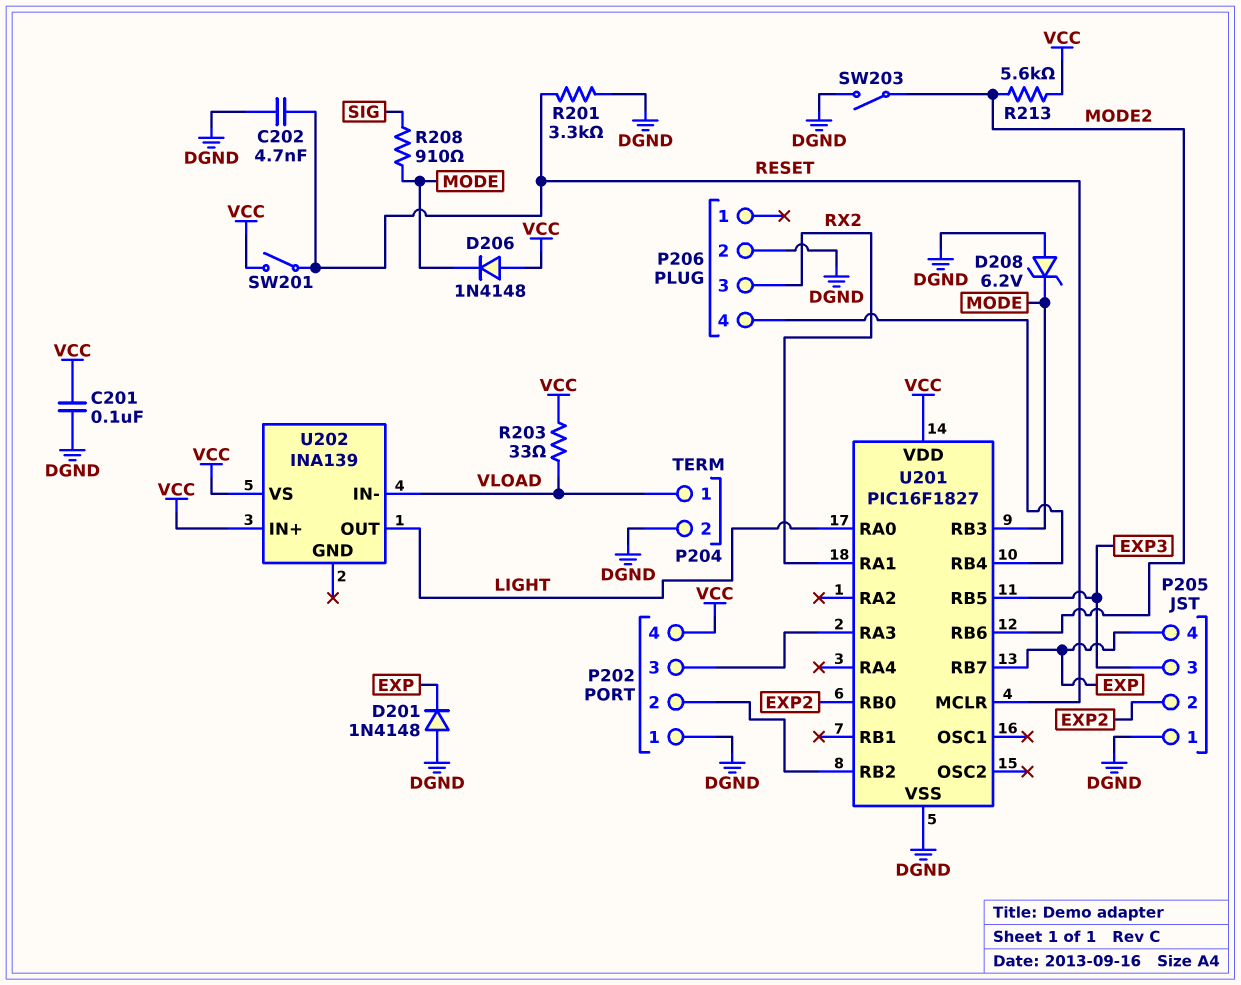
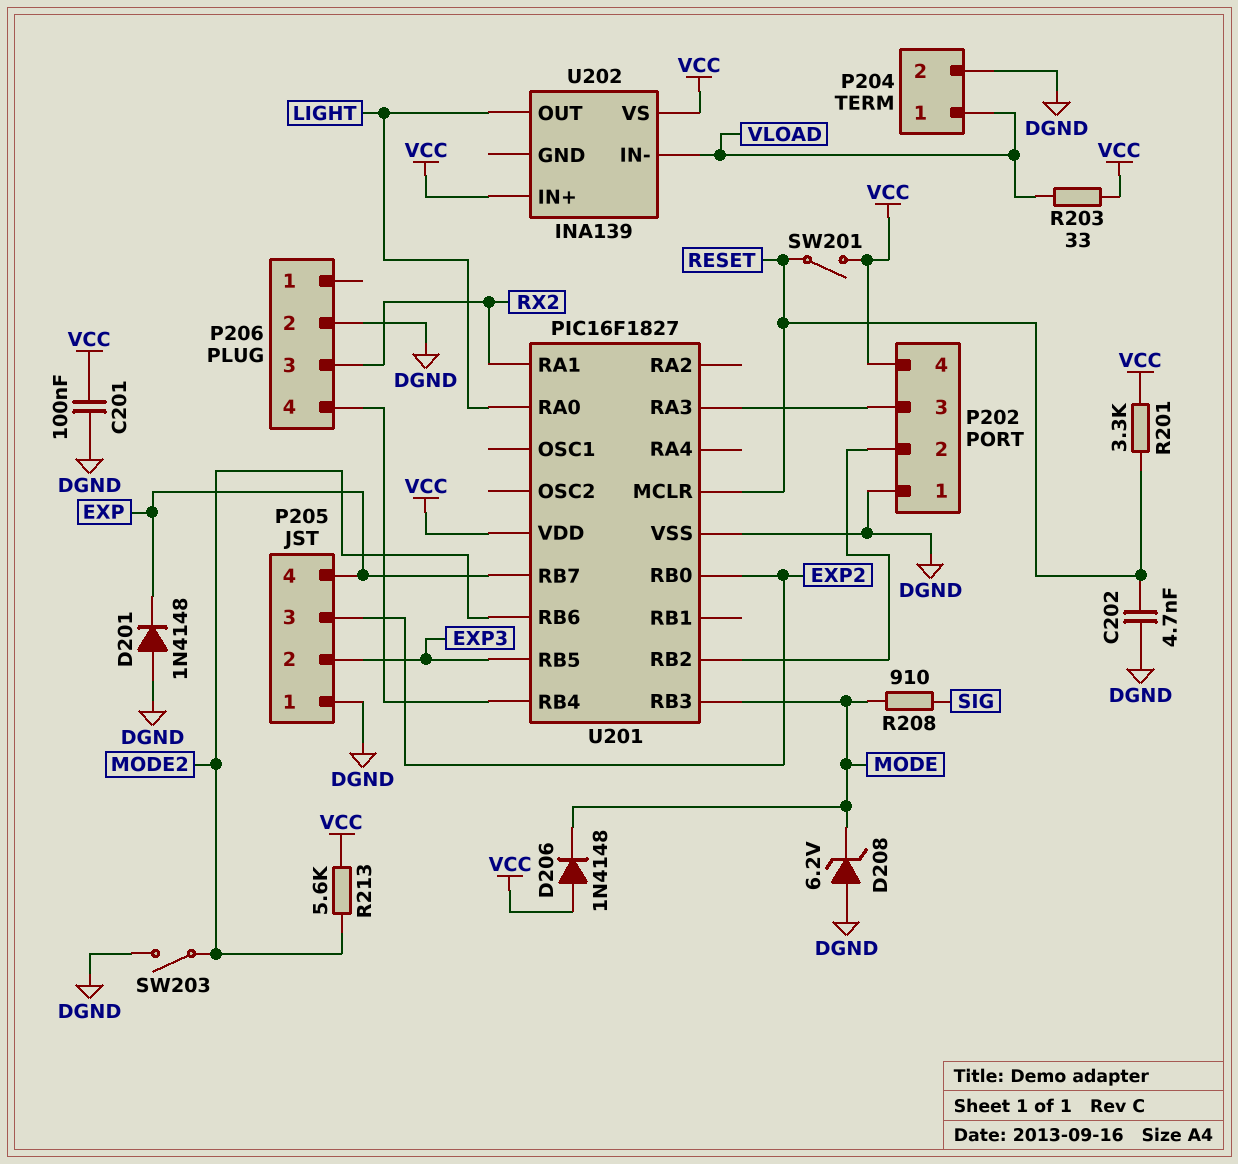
P205 pin 2: EXP2 -> EXP3
P205 pin 3: EXP3 -> EXP2
R201: 3.3k (DGND, RESET) -> 3.3k (RESET, VCC)

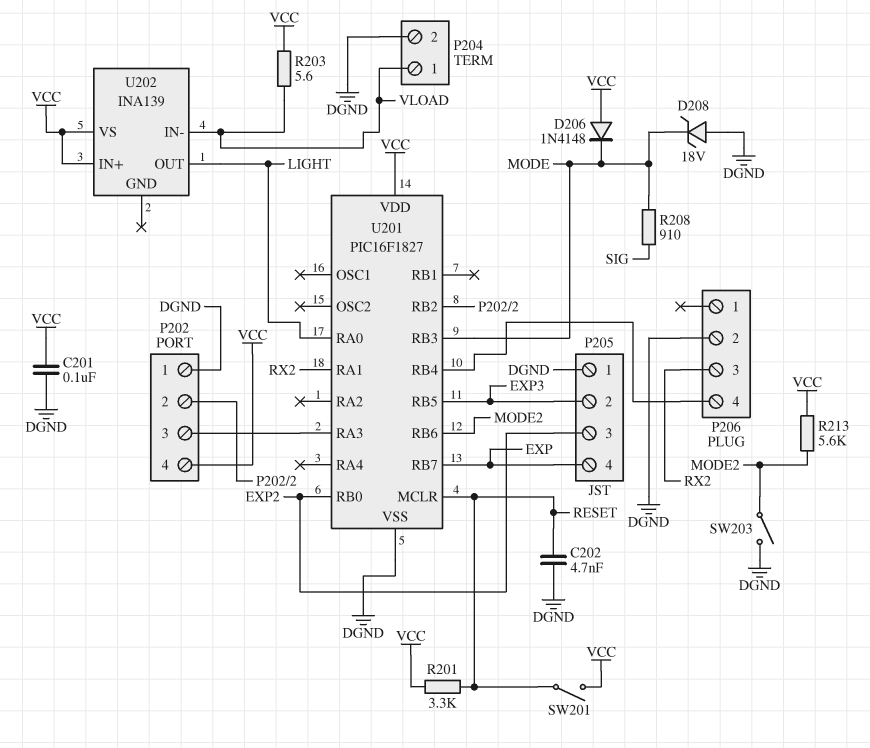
D201: diode 1N4148 (A DGND, K EXP) -> none
D208: zener 6.2V (A DGND, K MODE) -> zener 18V (A DGND, K MODE)
R203: 33 (VCC, VLOAD) -> 5.6 (VCC, VLOAD)

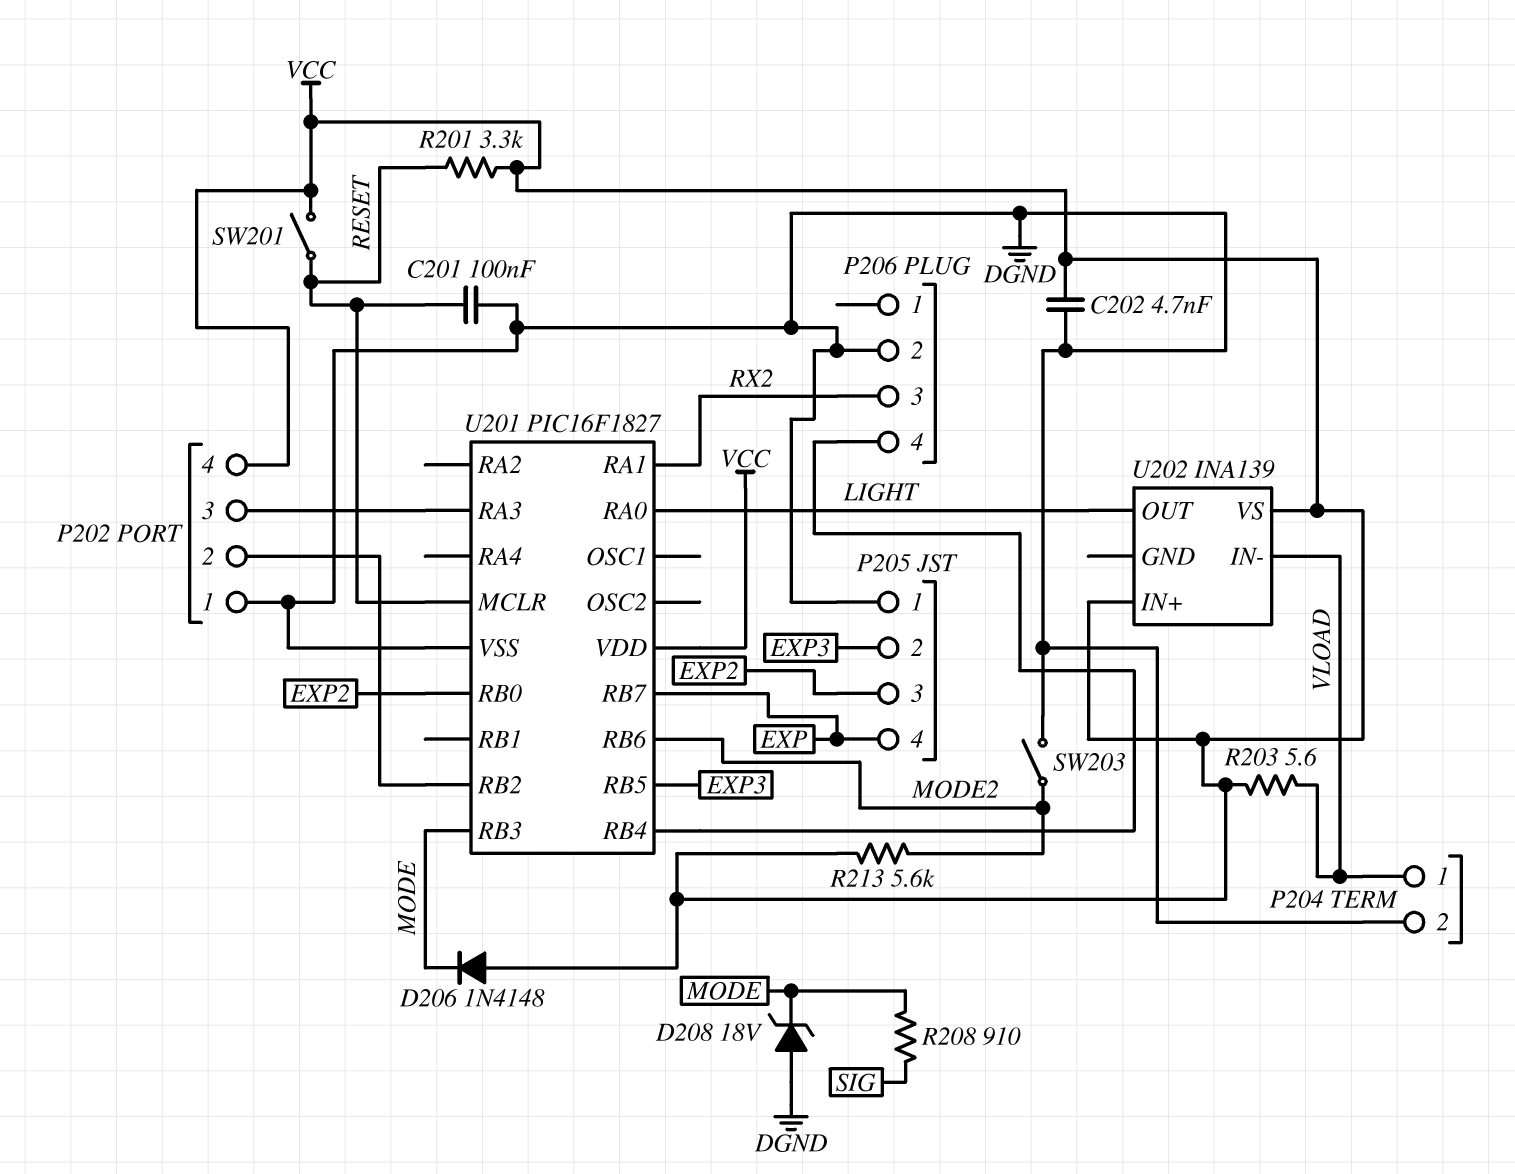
C201: 100nF (DGND, VCC) -> 100nF (DGND, RESET)
C202: 4.7nF (DGND, RESET) -> 4.7nF (DGND, VCC)

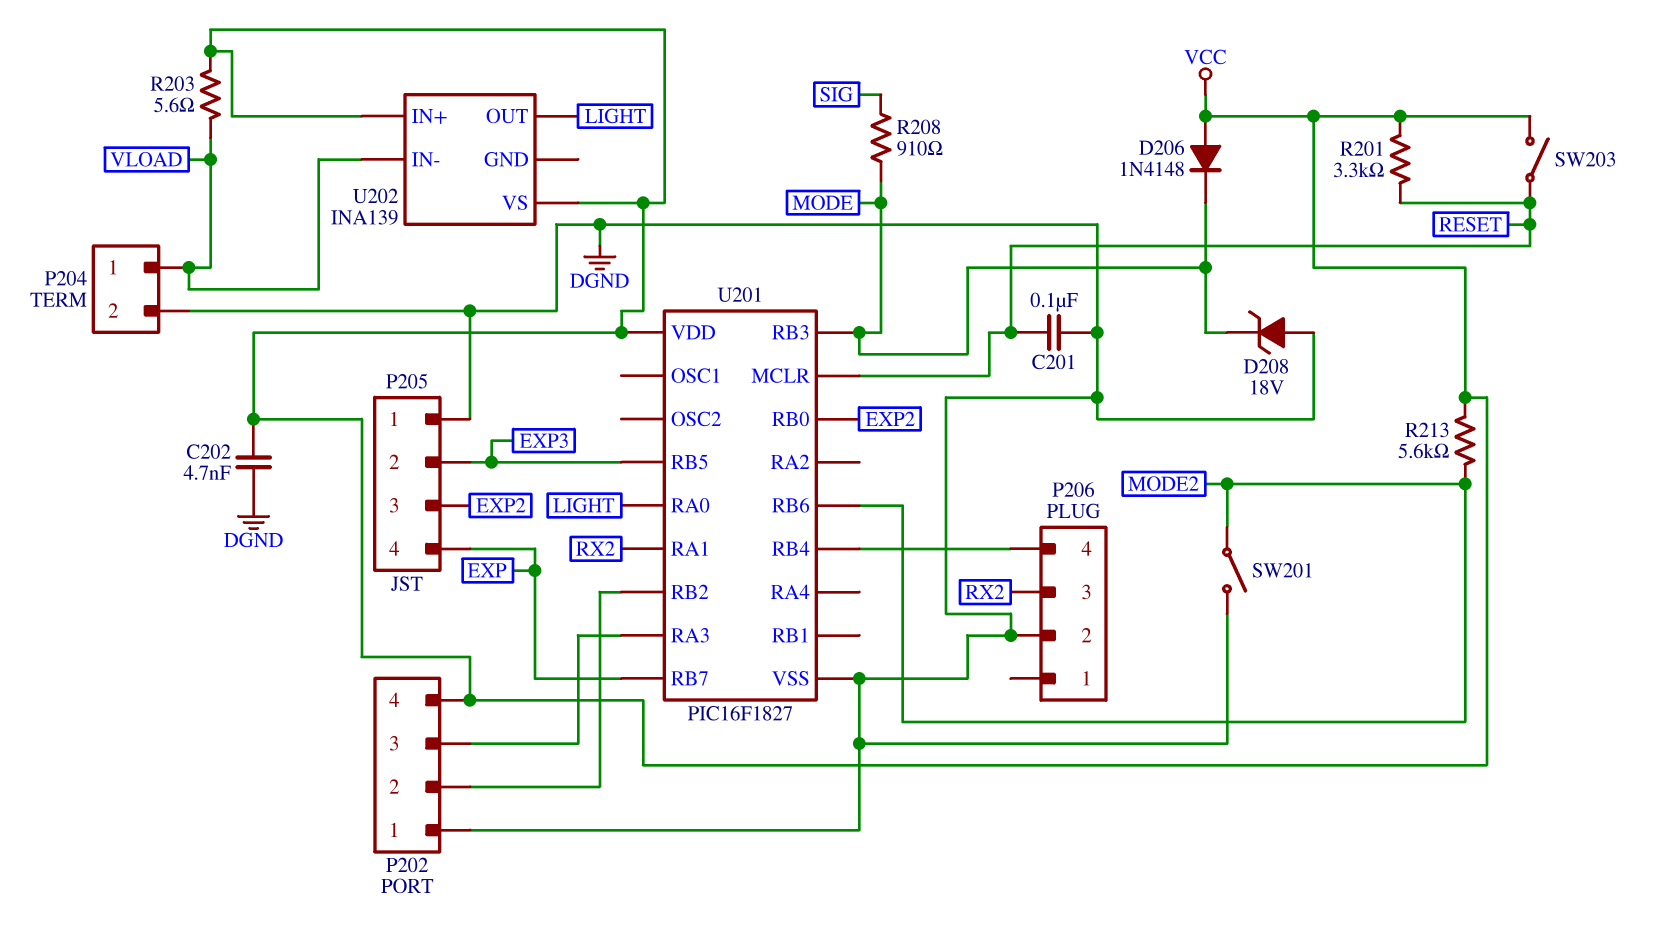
SW201: switch (RESET, VCC) -> switch (DGND, MODE2)
SW203: switch (DGND, MODE2) -> switch (RESET, VCC)

